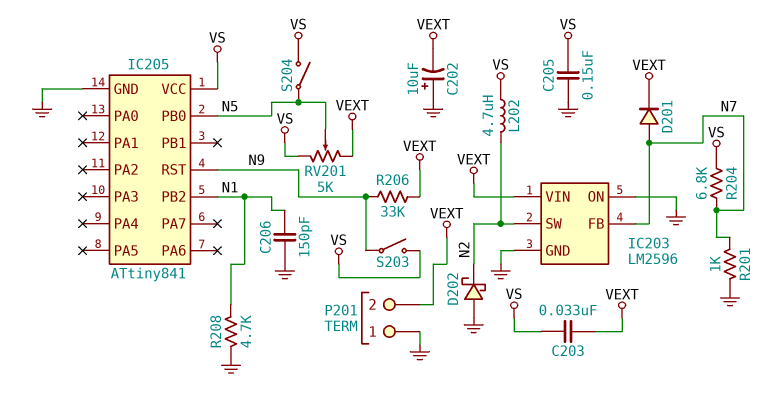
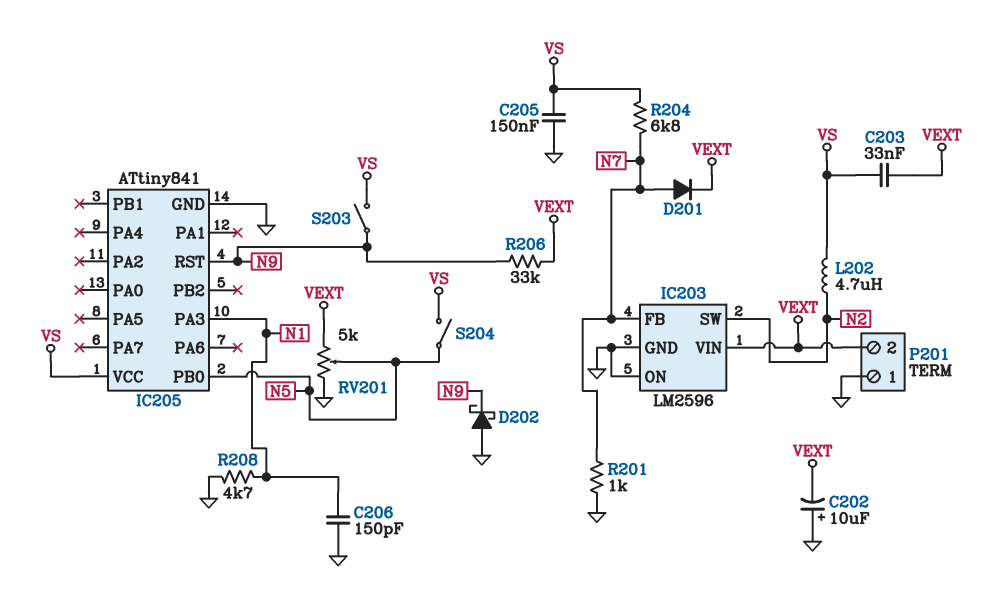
D202: schottky (A GND, K N2) -> schottky (A GND, K N9)
IC205 pin PA3: none -> N1
IC205 pin PB2: N1 -> none
RV201: 5k (VEXT, VS, wiper N5) -> 5k (GND, VEXT, wiper N5)

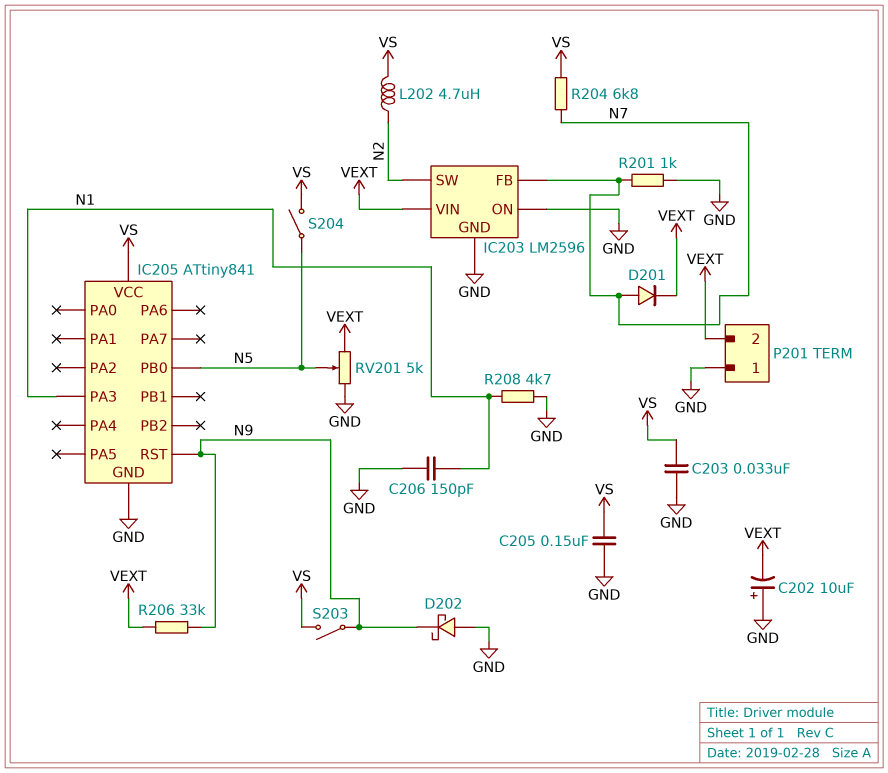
C203: 33nF (VEXT, VS) -> 33nF (GND, VS)

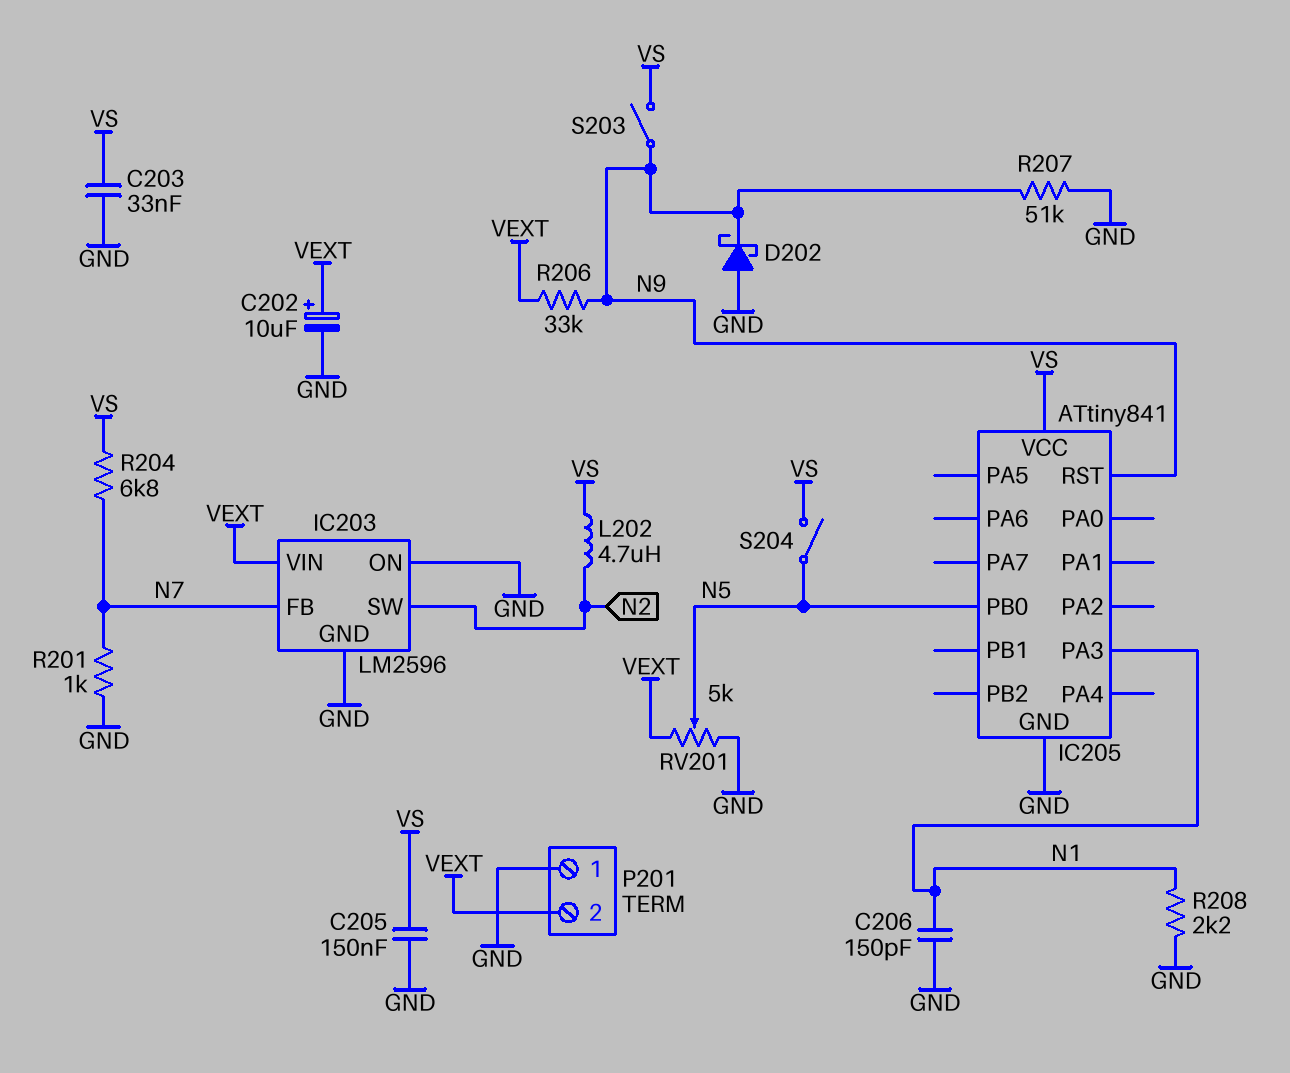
C202: 10uF (plus GND, minus VEXT) -> 10uF (plus VEXT, minus GND)
D201: diode (A N7, K VEXT) -> none
R207: none -> 51k (GND, N9)
R208: 4.7k (GND, N1) -> 2.2k (GND, N1)

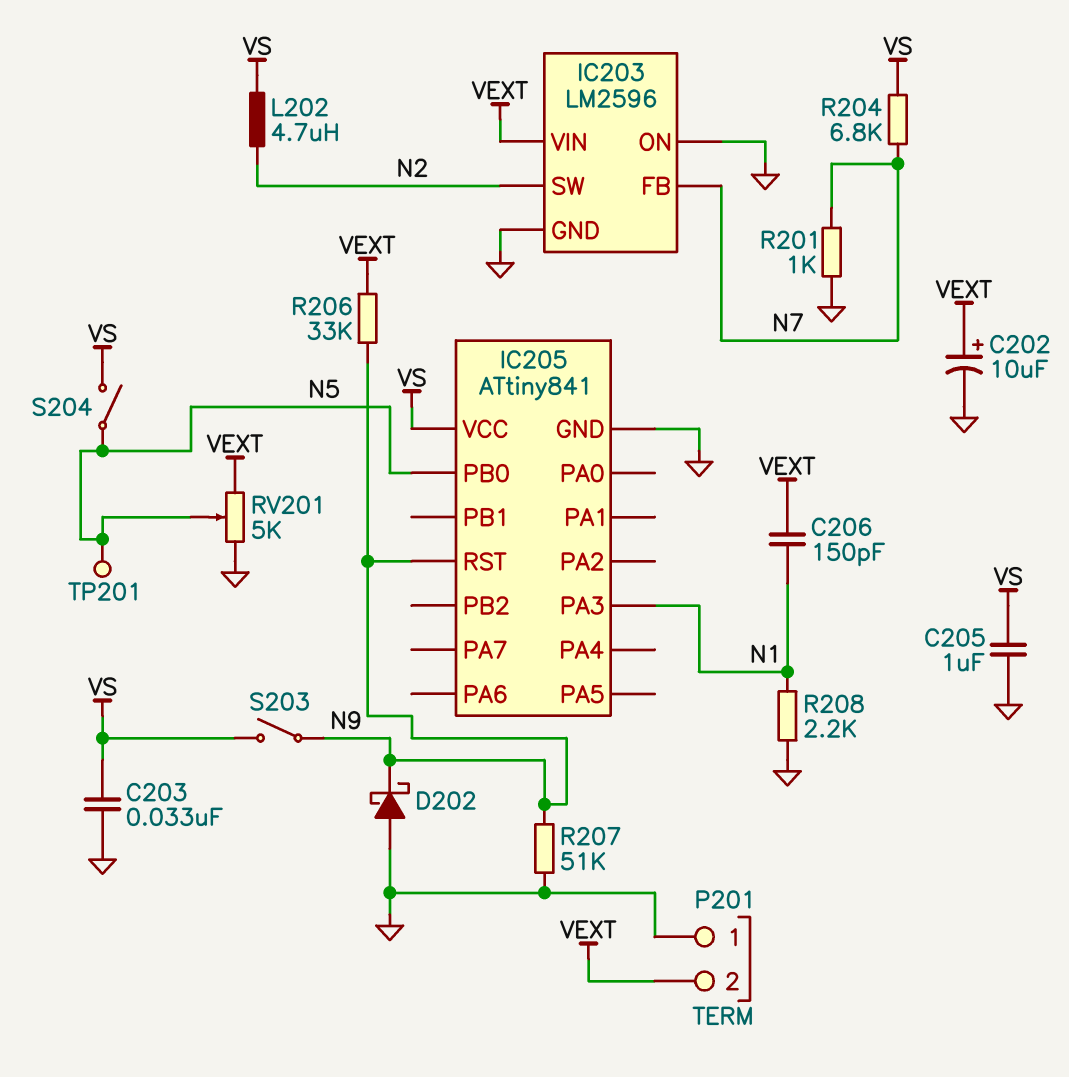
C205: 150nF (GND, VS) -> 1uF (GND, VS)
C206: 150pF (GND, N1) -> 150pF (N1, VEXT)
TP201: none -> test point (N5)

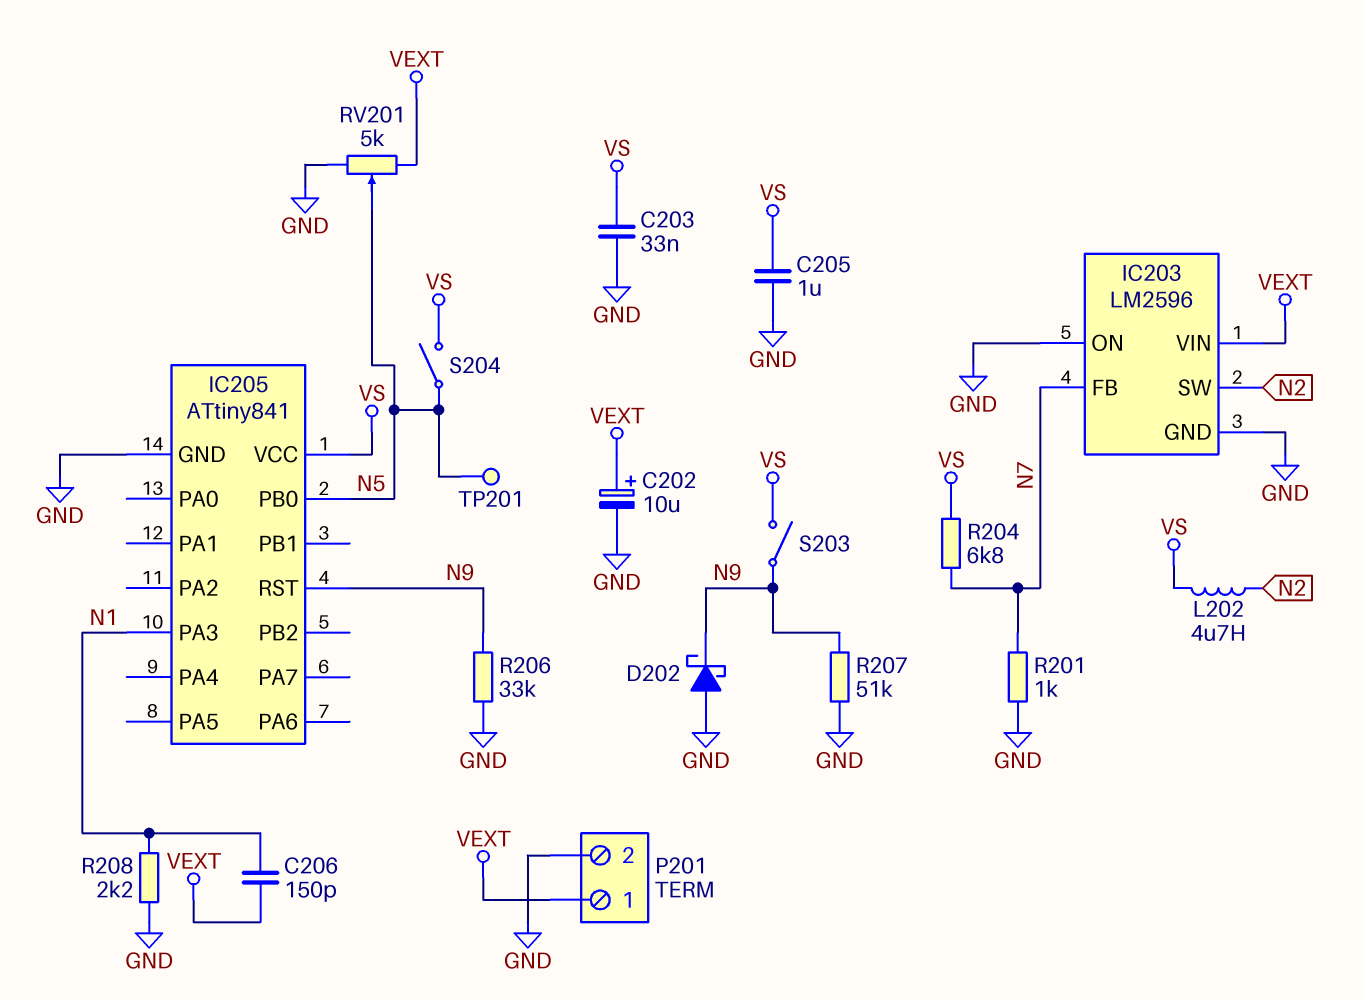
P201 pin 1: GND -> VEXT
P201 pin 2: VEXT -> GND
R206: 33k (N9, VEXT) -> 33k (GND, N9)

